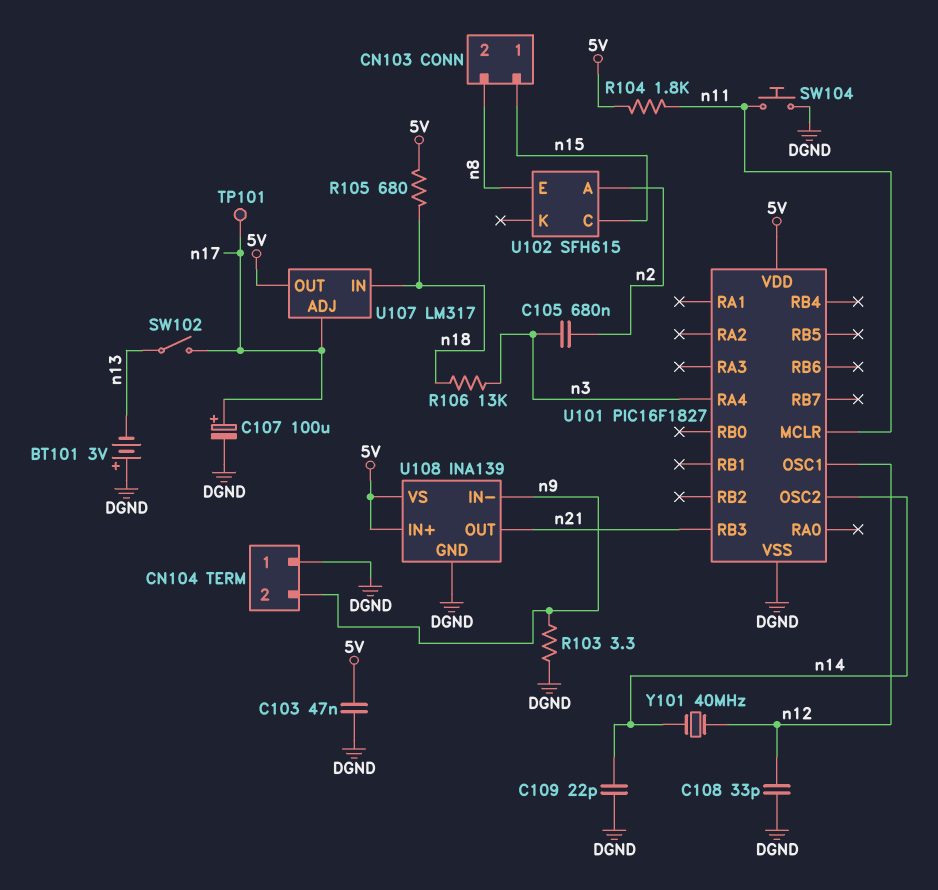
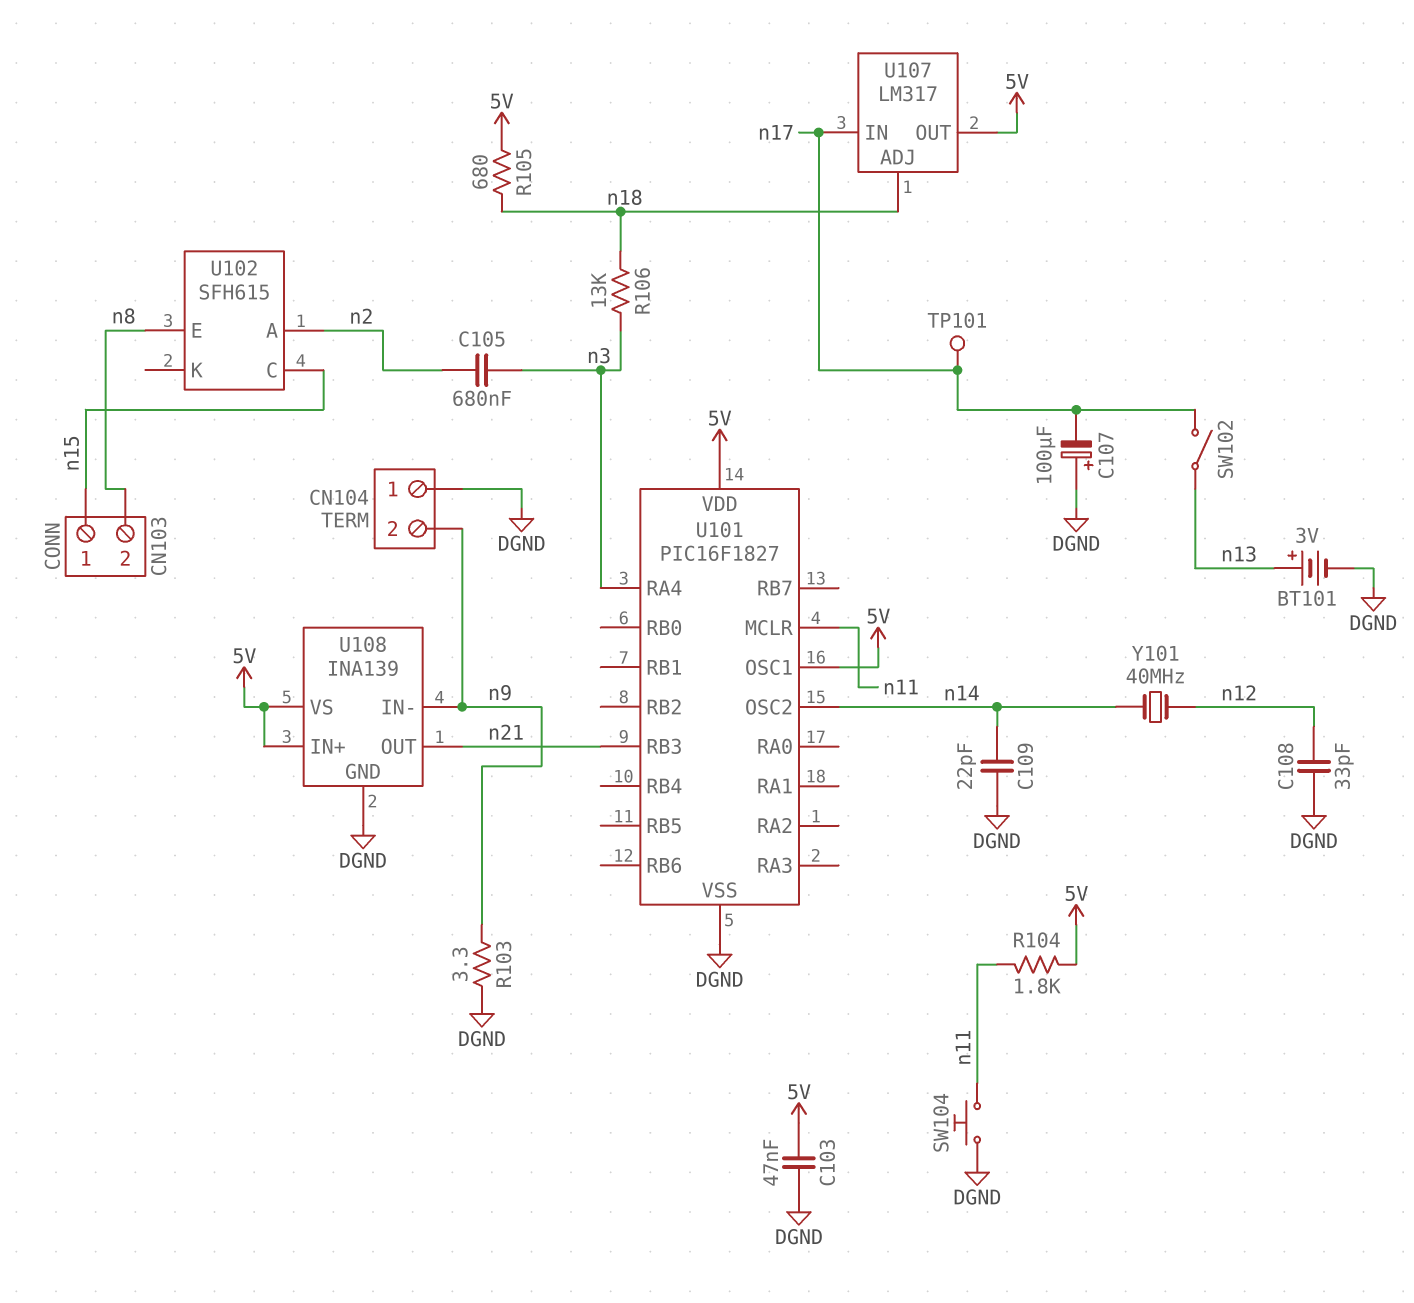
BT101: 3V (plus DGND, minus n13) -> 3V (plus n13, minus DGND)
C107: 100uF (plus n17, minus DGND) -> 100uF (plus DGND, minus n17)
U101 pin OSC1: n12 -> 5V
U107 pin ADJ: n17 -> n18
U107 pin IN: n18 -> n17

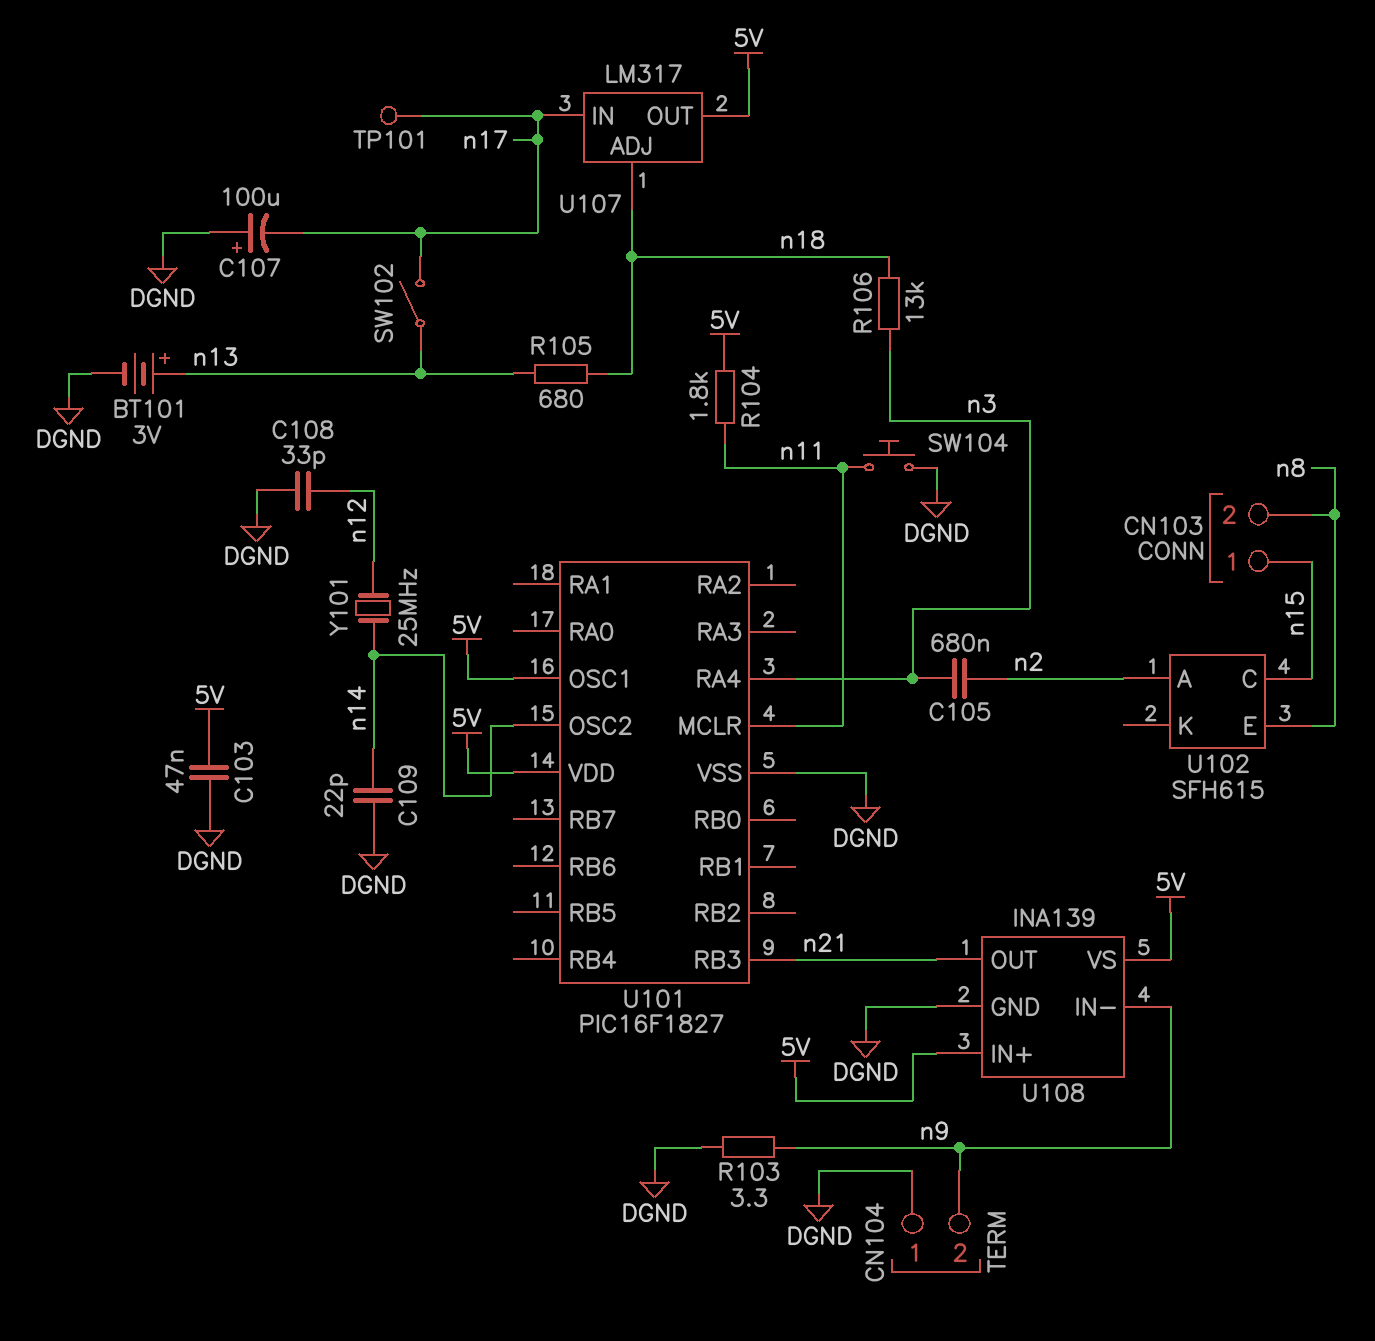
R105: 680 (5V, n18) -> 680 (n13, n18)
Y101: 40MHz (n12, n14) -> 25MHz (n12, n14)

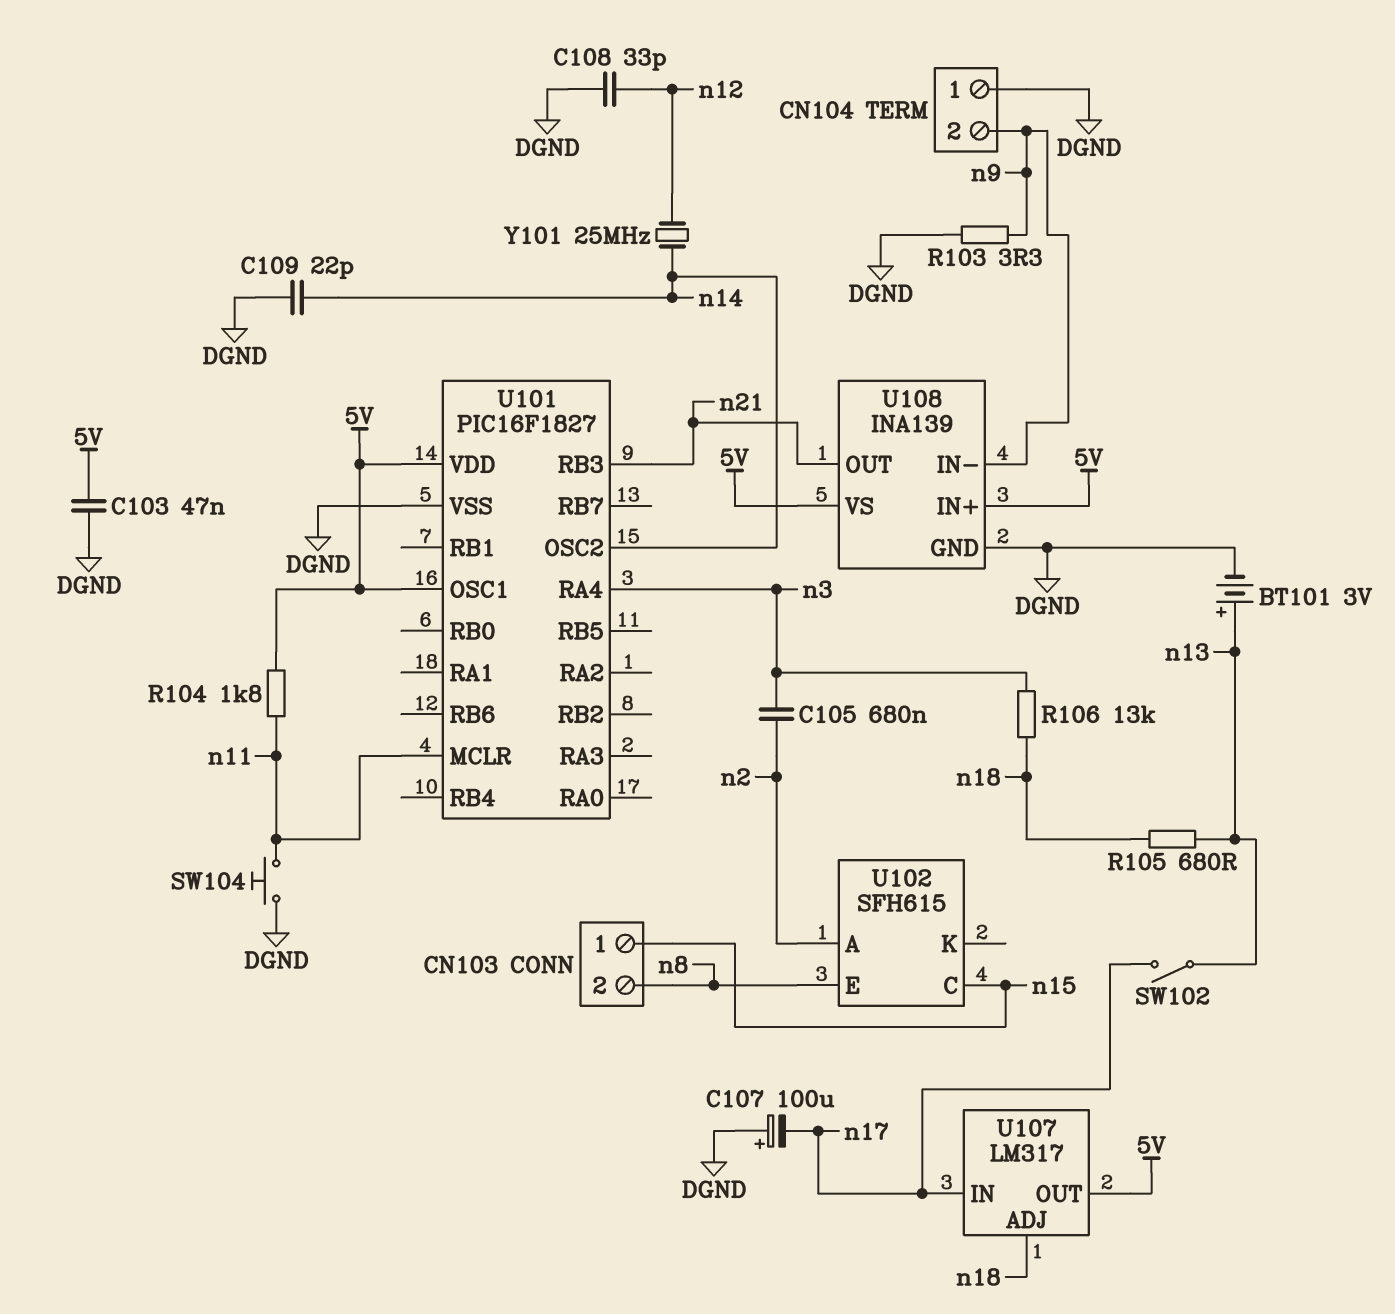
TP101: test point (n17) -> none

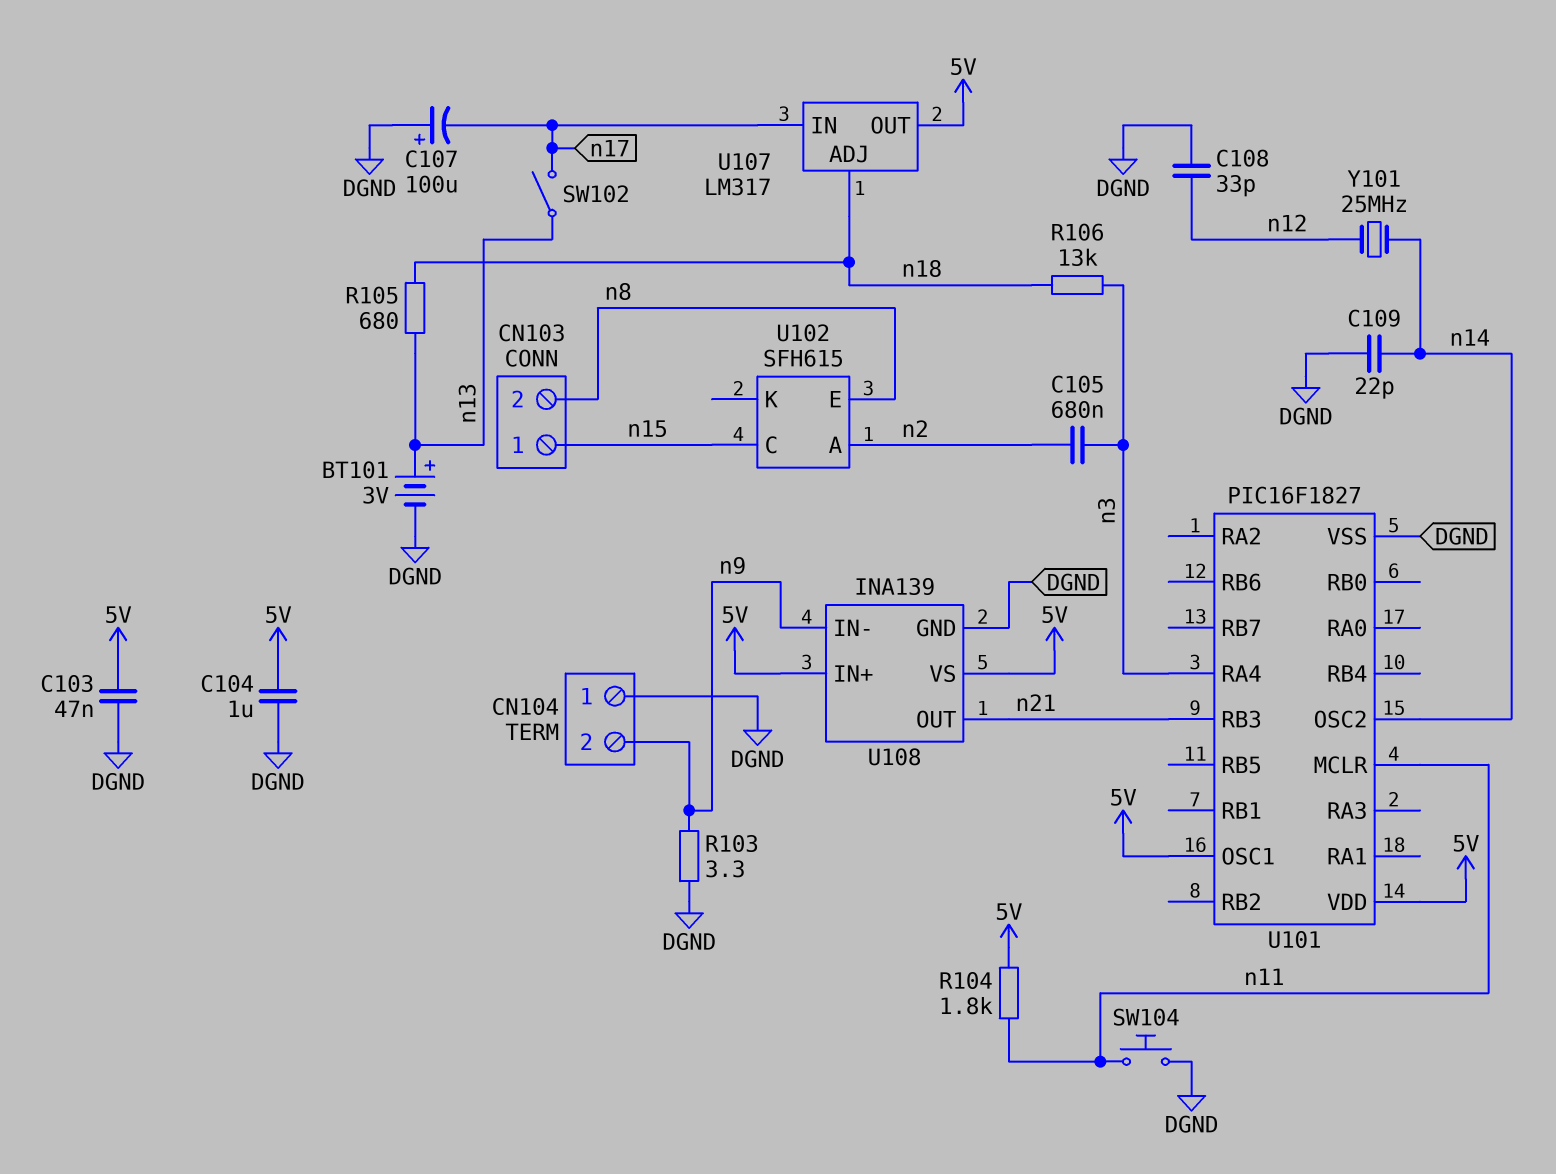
C104: none -> 1uF (5V, DGND)

